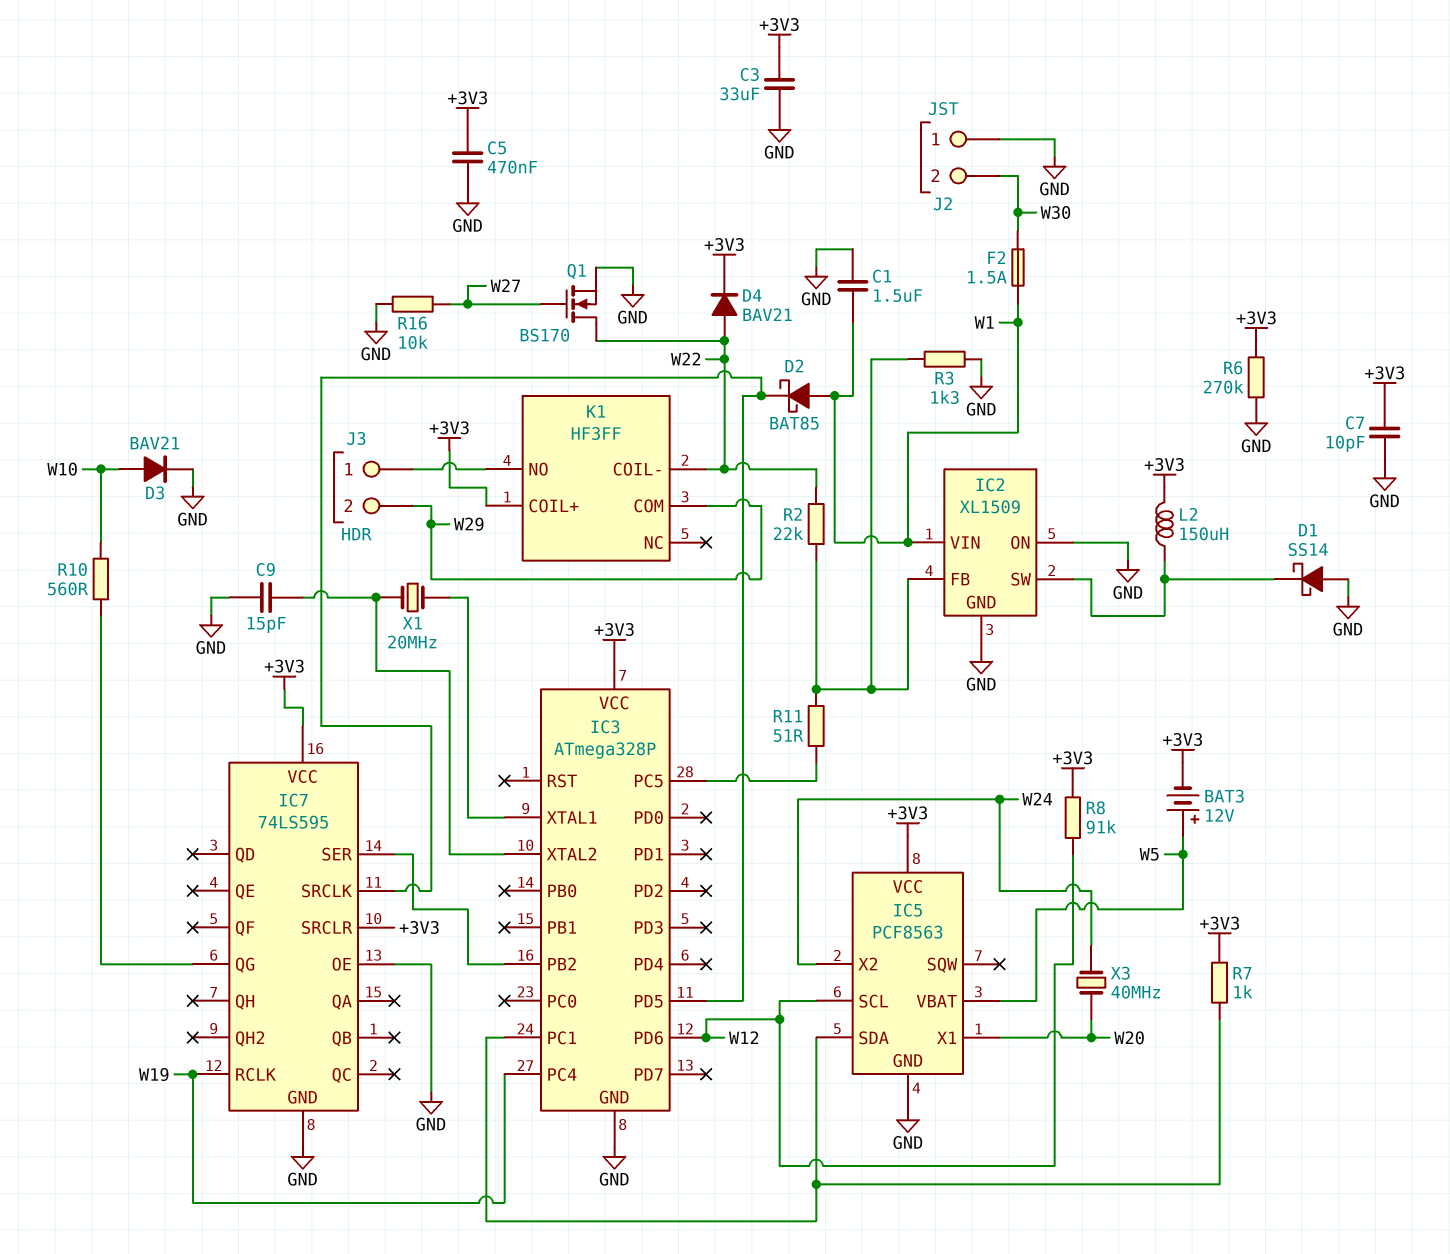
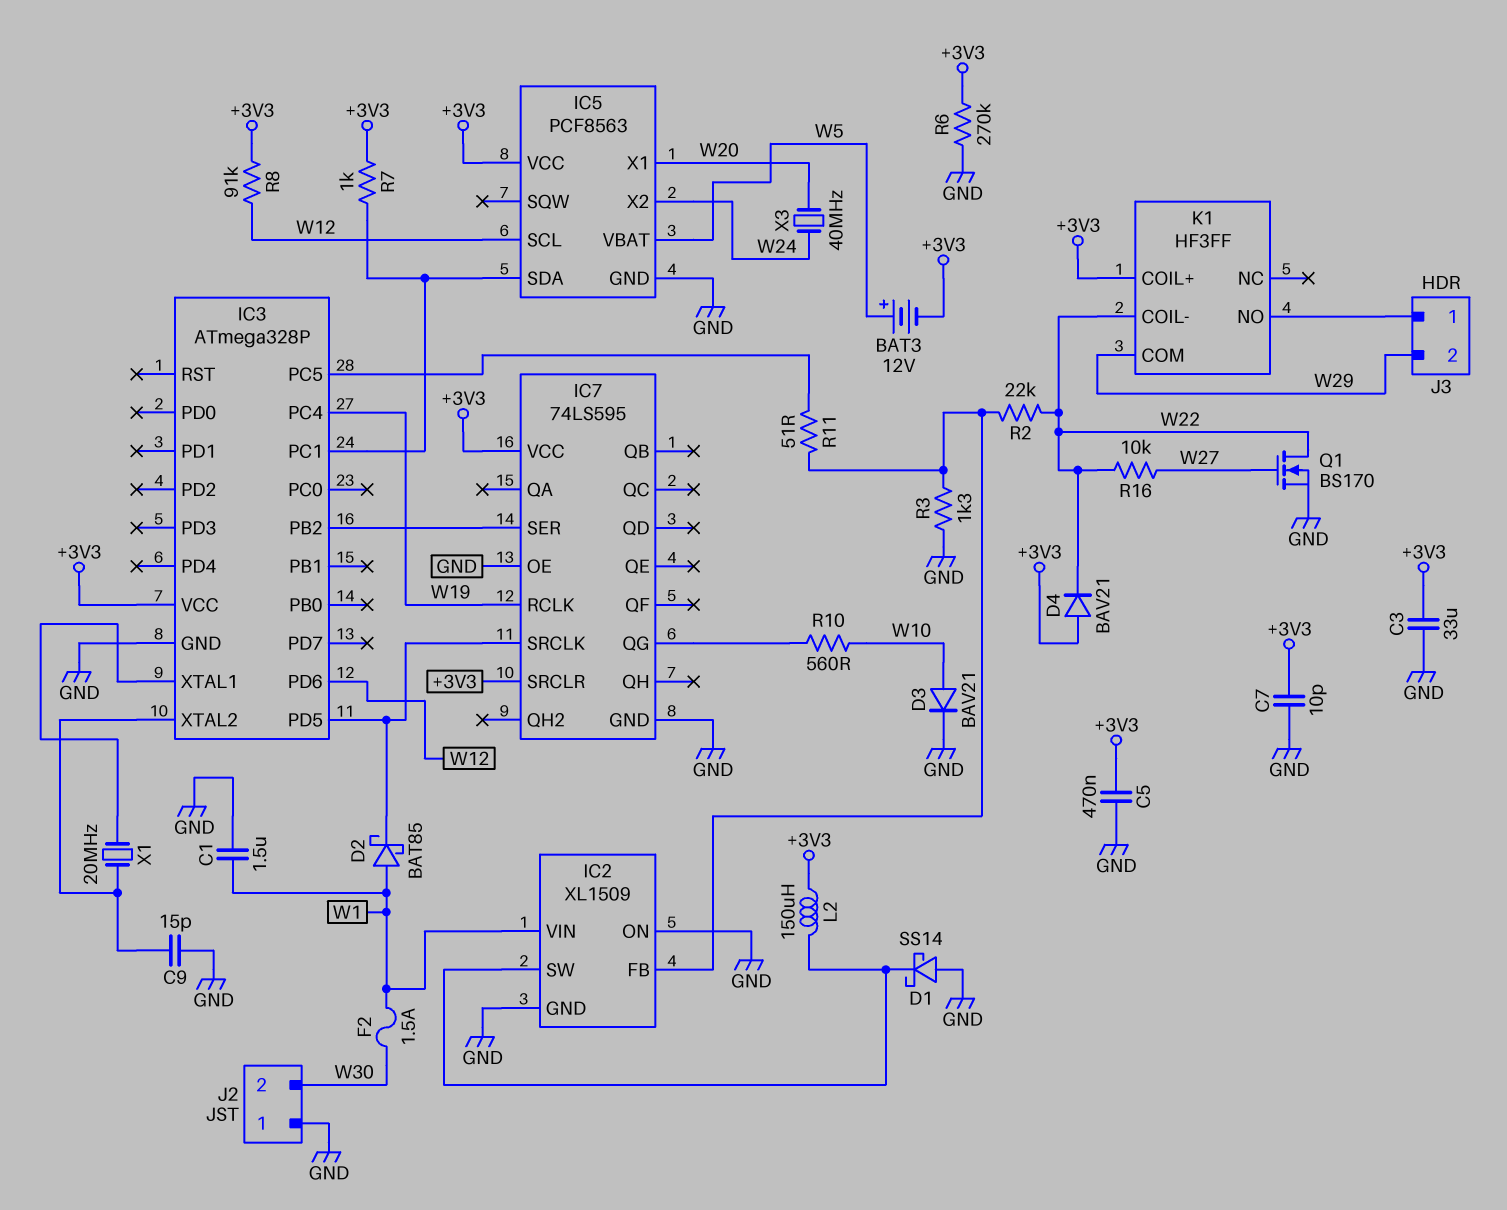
D4: diode BAV21 (A W22, K +3V3) -> diode BAV21 (A +3V3, K W22)
R16: 10k (GND, W27) -> 10k (W22, W27)

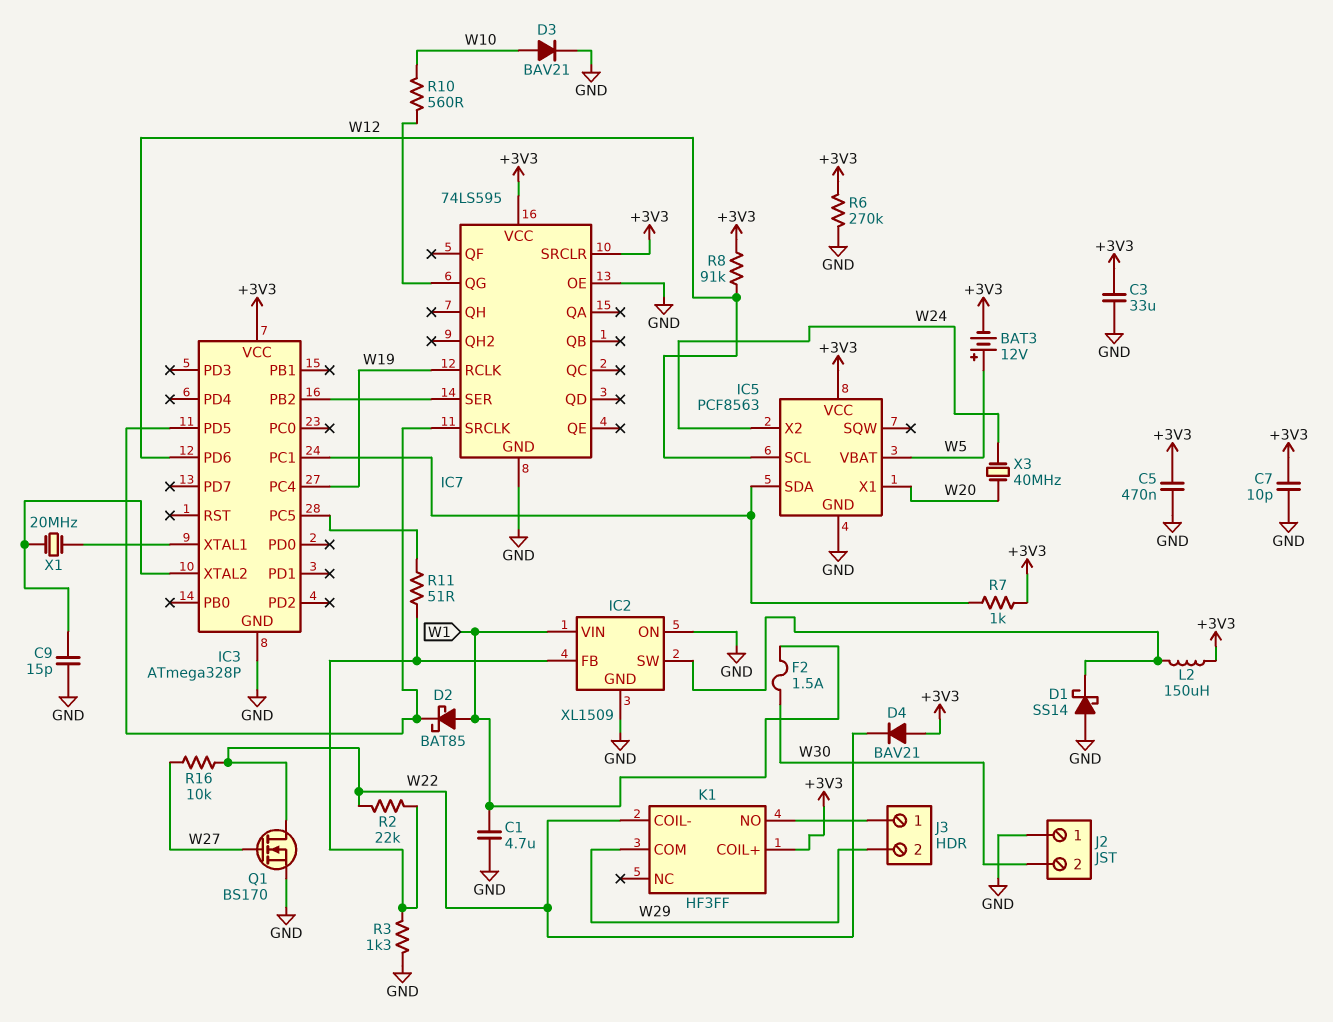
C1: 1.5uF (GND, W1) -> 4.7uF (GND, W1)

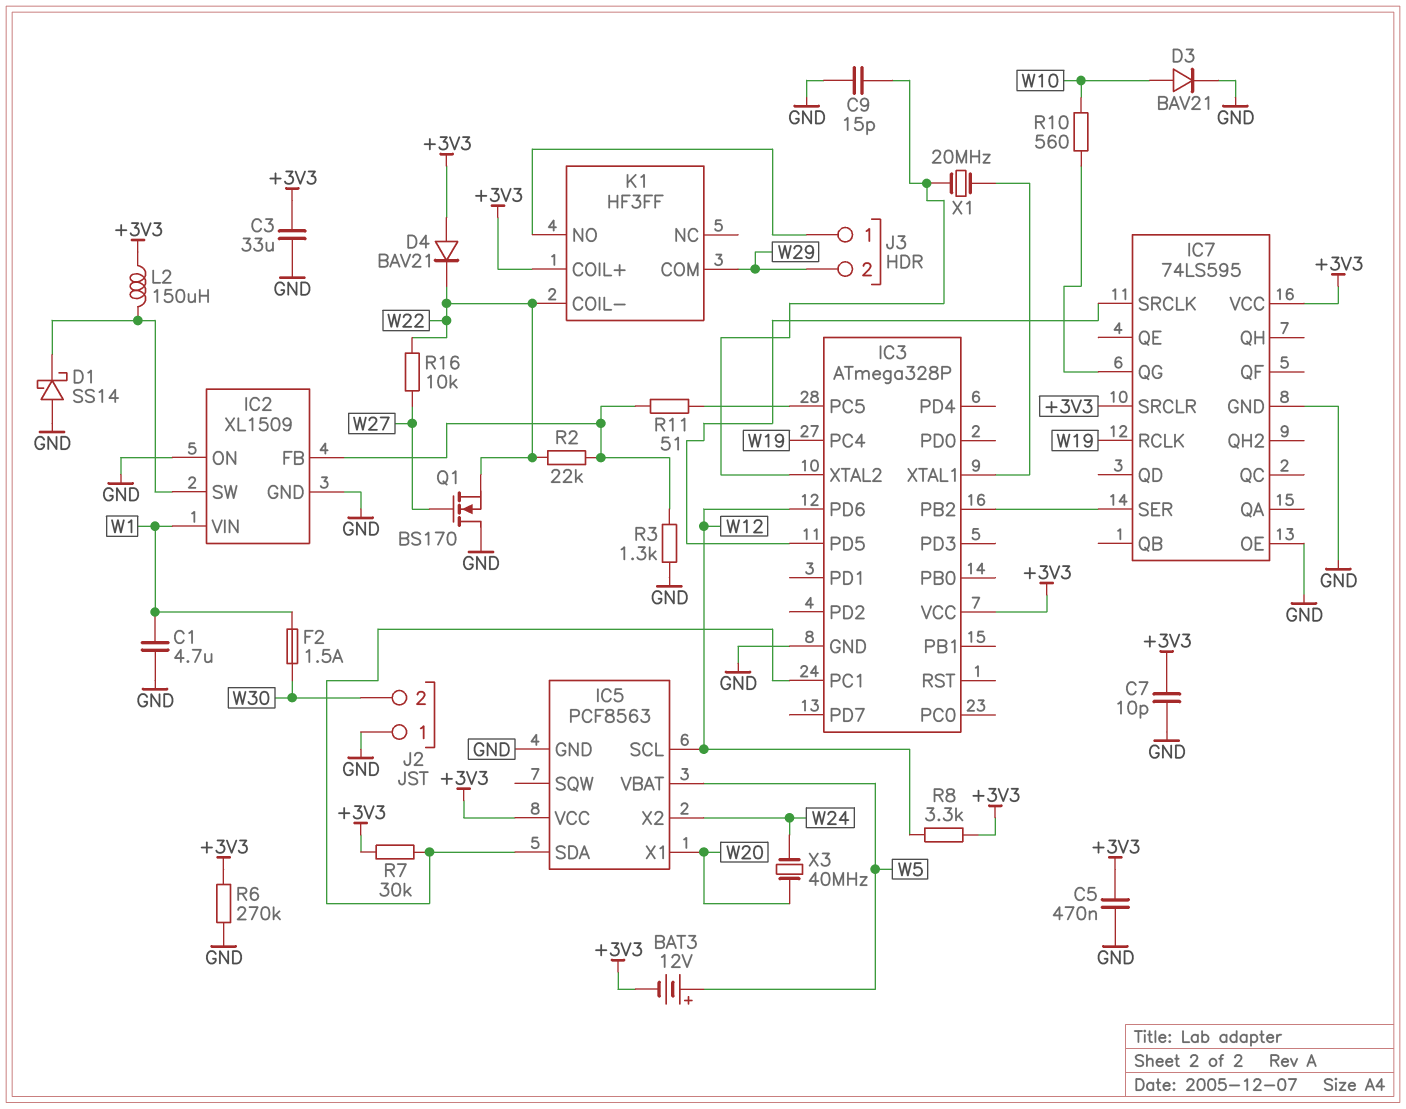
D2: schottky BAT85 (A W1, K IC3/PD5) -> none
Q1: NMOS BS170 (G W27, D W22, S GND) -> NMOS BS170 (G W27, D GND, S W22)
R7: 1k (+3V3, IC3/PC1) -> 30k (+3V3, IC3/PC1)
R8: 91k (+3V3, W12) -> 3.3k (+3V3, W12)

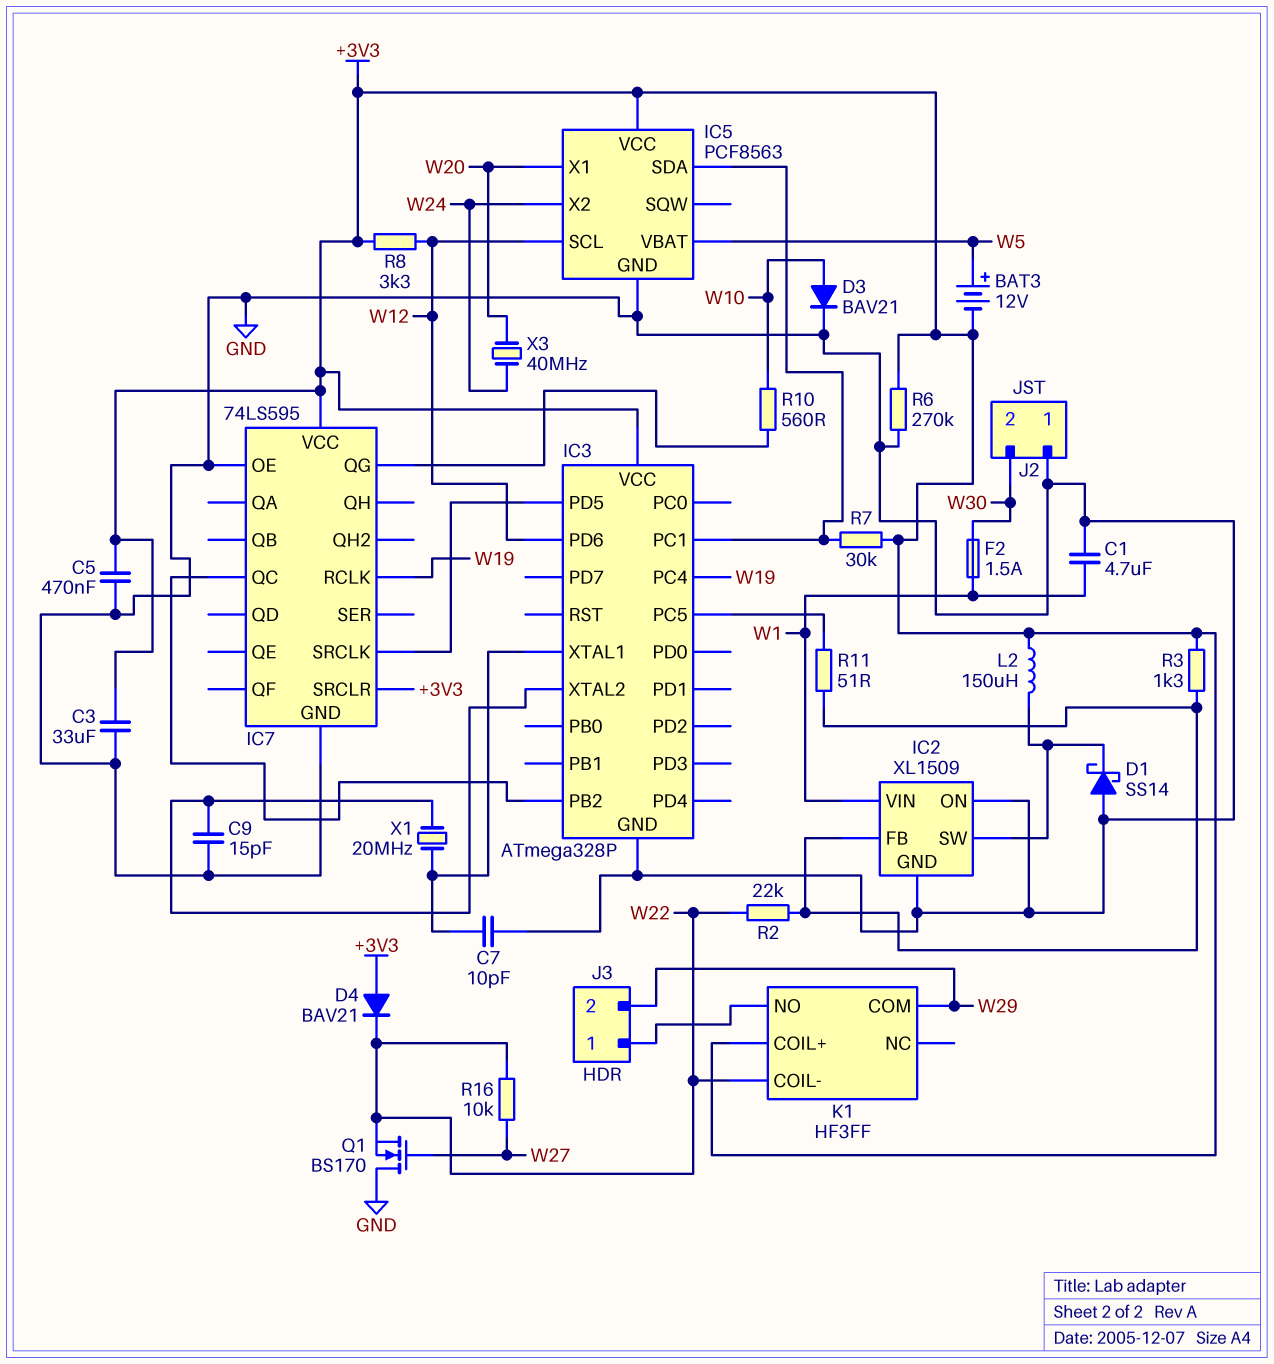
C7: 10pF (+3V3, GND) -> 10pF (GND, IC3/XTAL1)
IC7 pin QC: none -> IC3/PB2
IC7 pin SER: IC3/PB2 -> none
R3: 1.3k (GND, IC2/FB) -> 1.3k (+3V3, IC2/FB)

